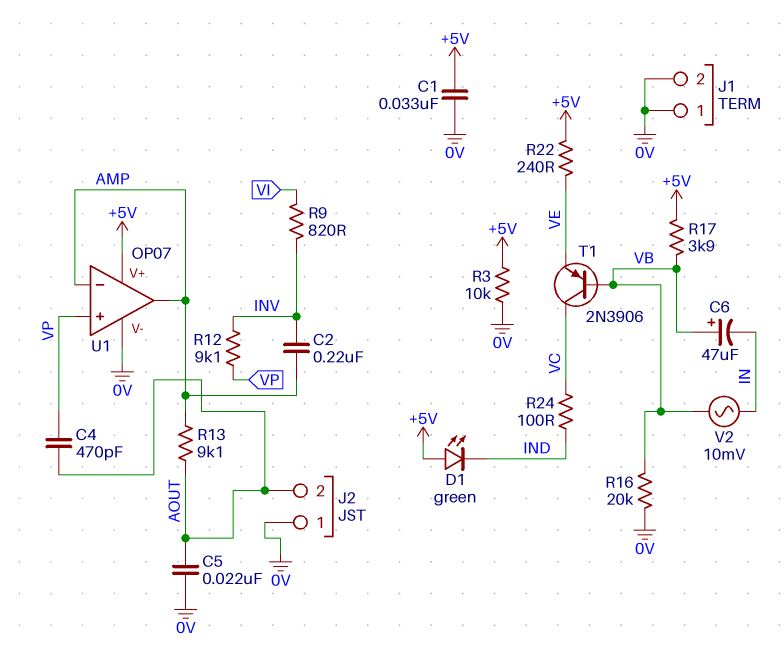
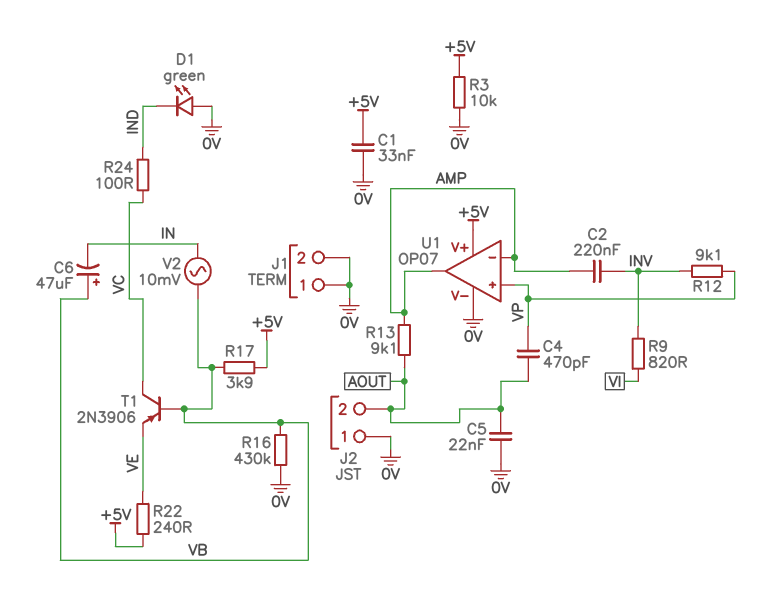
D1: LED green (A +5V, K IND) -> LED green (A 0V, K IND)
R16: 20k (0V, VB) -> 430k (0V, VB)

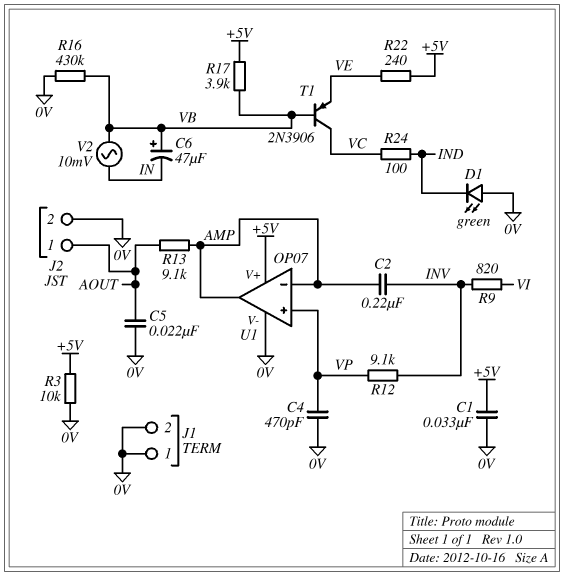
C4: 470pF (AOUT, VP) -> 470pF (0V, VP)
J2 pin 1: 0V -> AOUT
J2 pin 2: AOUT -> 0V

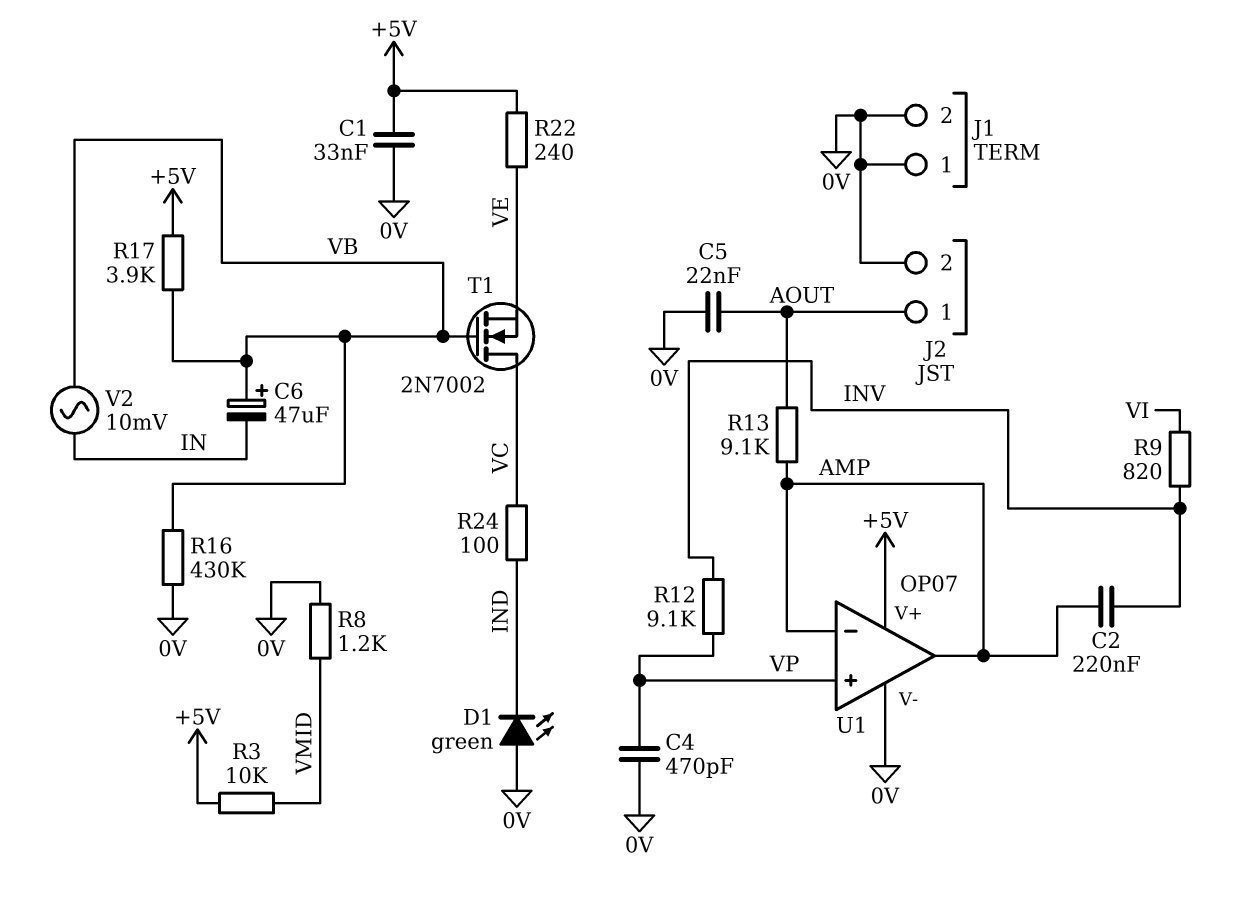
R3: 10k (+5V, 0V) -> 10k (+5V, VMID)
R8: none -> 1.2k (0V, VMID)
T1: PNP 2N3906 (B VB, C VC, E VE) -> NMOS 2N7002 (G VB, D VC, S VE)

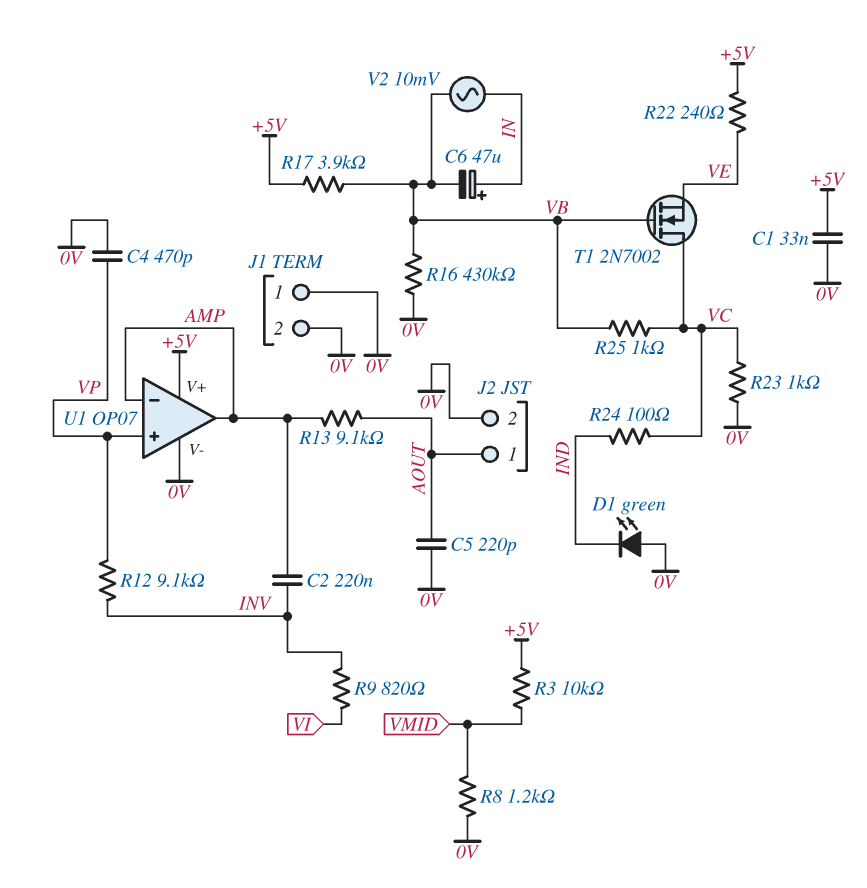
C5: 22nF (0V, AOUT) -> 220pF (0V, AOUT)
C6: 47uF (plus VB, minus IN) -> 47uF (plus IN, minus VB)
R23: none -> 1k (0V, VC)
R25: none -> 1k (VB, VC)

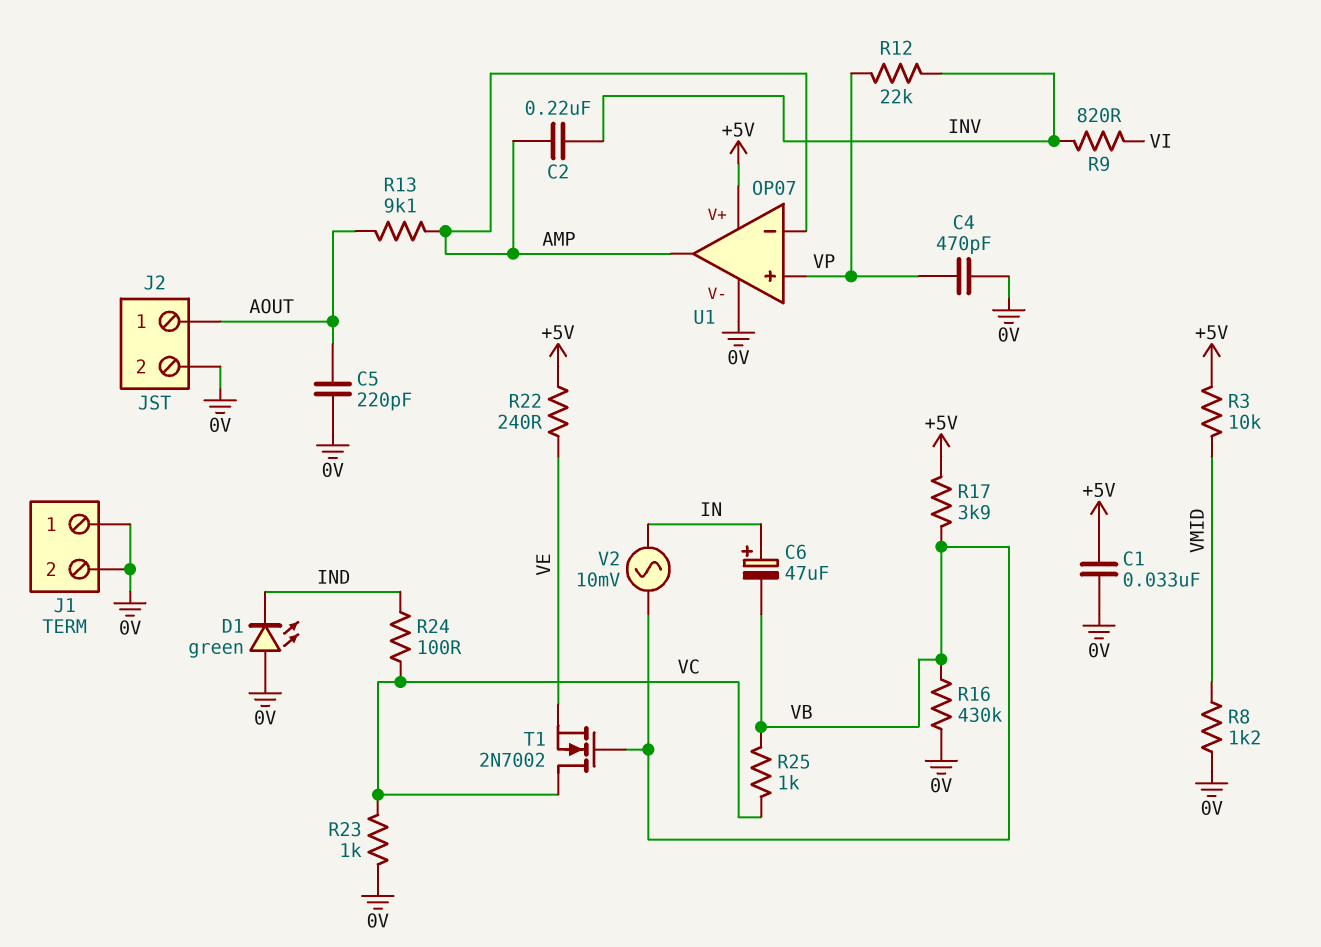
R12: 9.1k (INV, VP) -> 22k (INV, VP)

